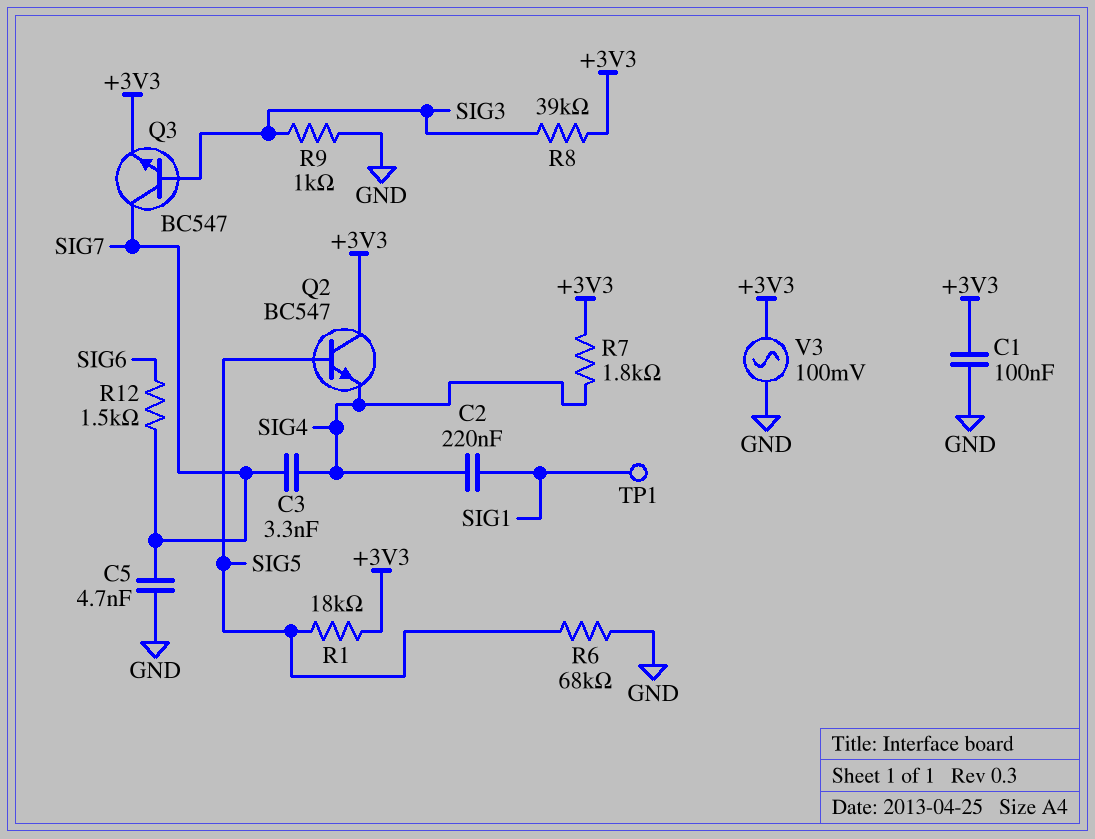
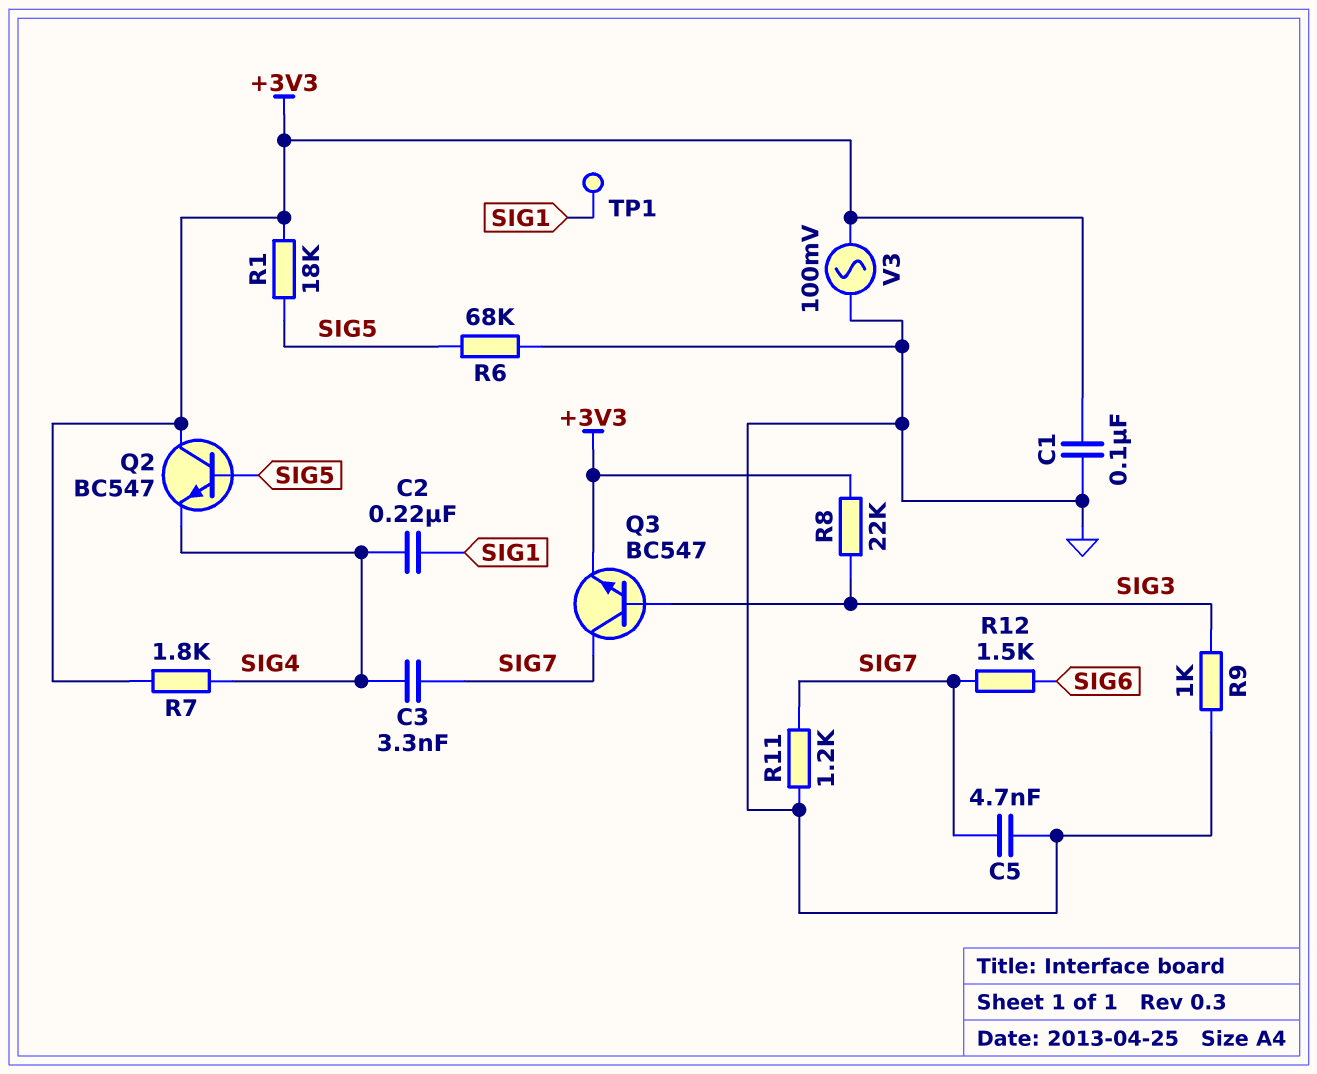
R8: 39k (+3V3, SIG3) -> 22k (+3V3, SIG3)
R11: none -> 1.2k (GND, SIG7)

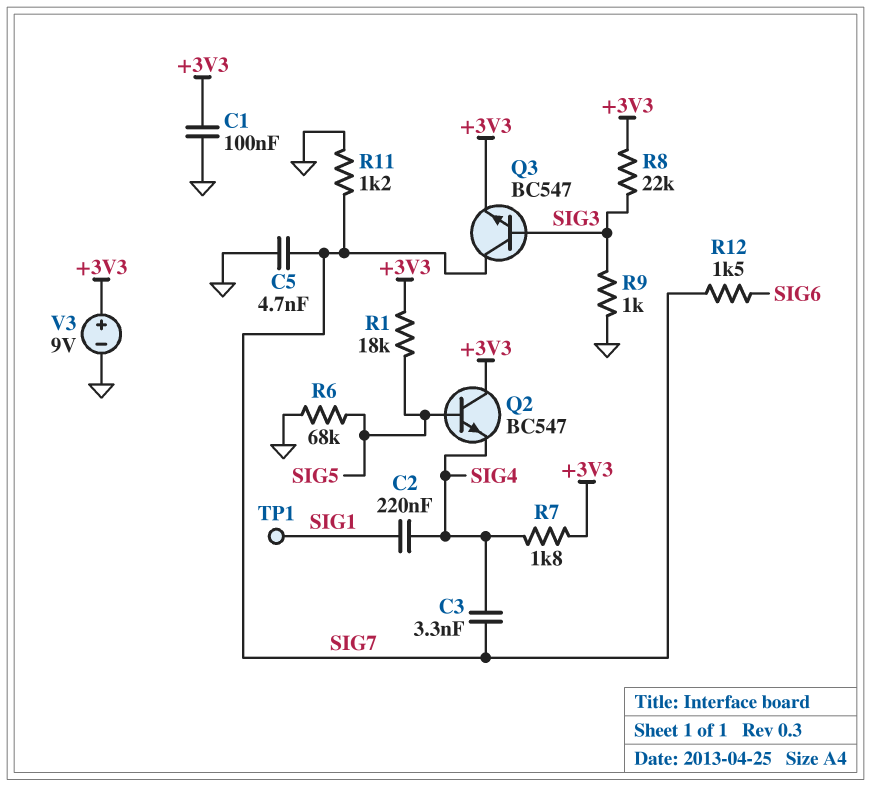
V3: AC 100mV (+3V3, GND) -> 9V (plus +3V3, minus GND)

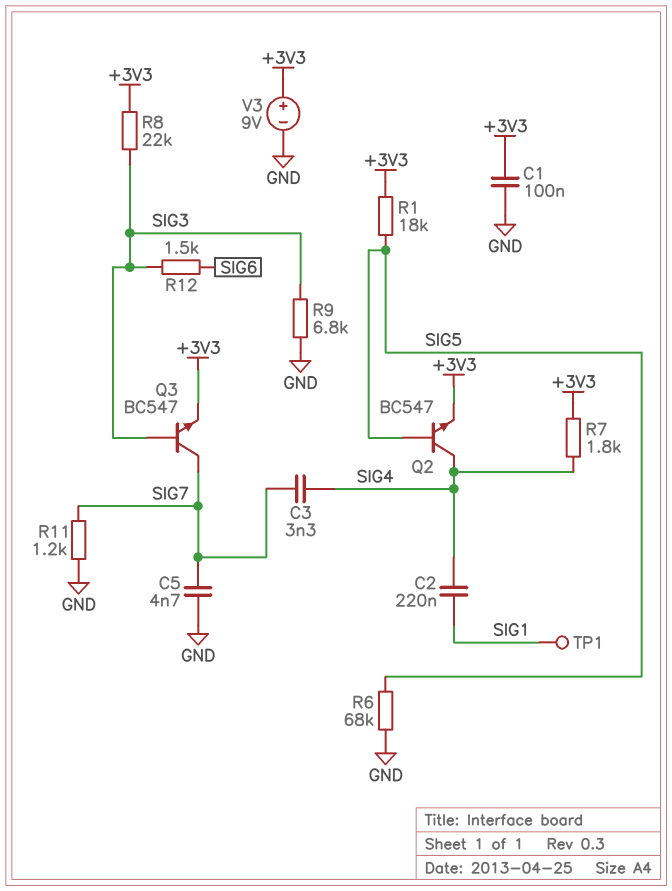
Q2: NPN BC547 (B SIG5, C +3V3, E SIG4) -> NPN BC547 (B SIG5, C SIG4, E +3V3)
R9: 1k (GND, SIG3) -> 6.8k (GND, SIG3)
R12: 1.5k (SIG6, SIG7) -> 1.5k (SIG3, SIG6)

